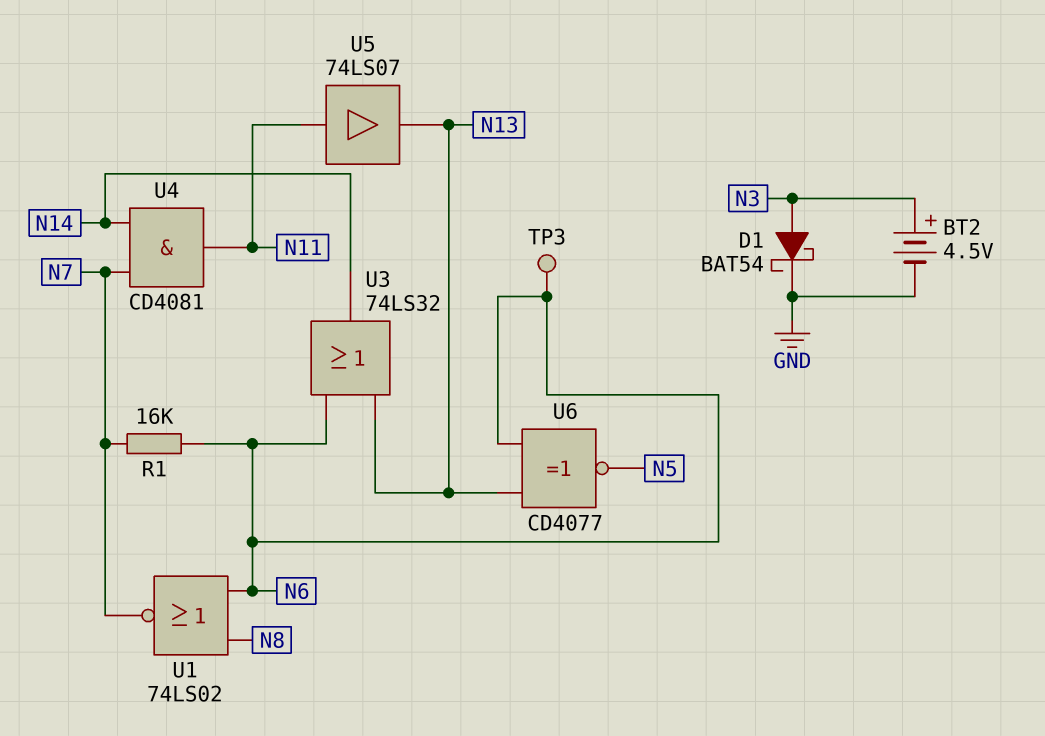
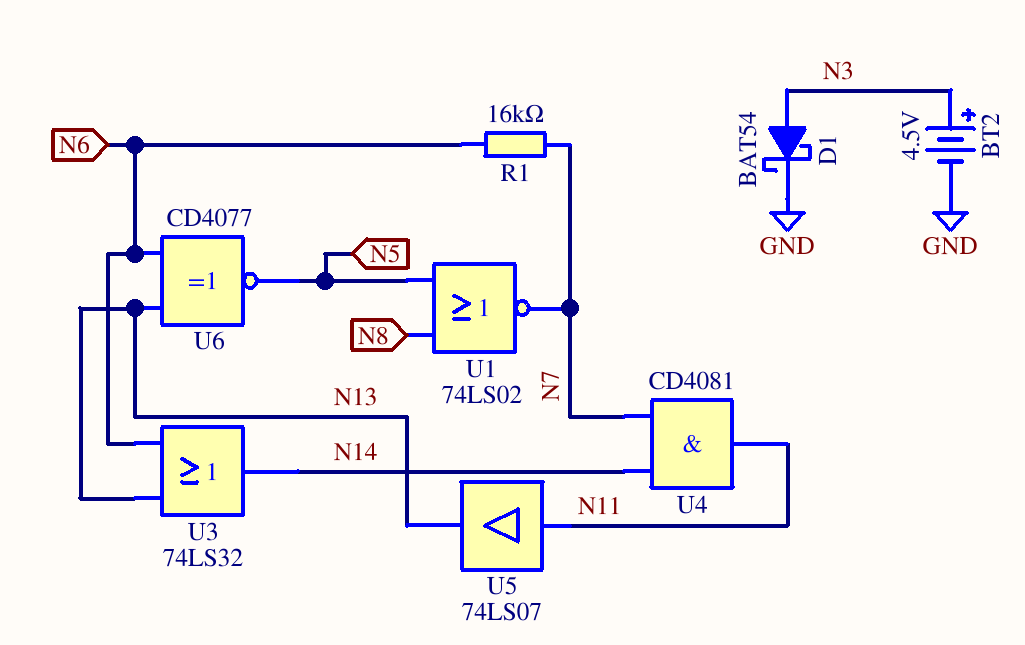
TP3: test point (N6) -> none
U1: NOR 74LS02 (in N6, in N8, out N7) -> NOR 74LS02 (in N5, in N8, out N7)

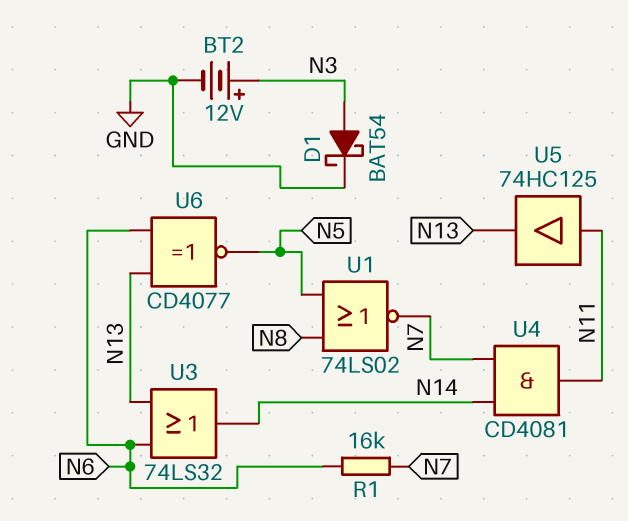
BT2: 4.5V (plus N3, minus GND) -> 12V (plus N3, minus GND)
U5: buffer 74LS07 (in N11, out N13) -> buffer 74HC125 (in N11, out N13)

